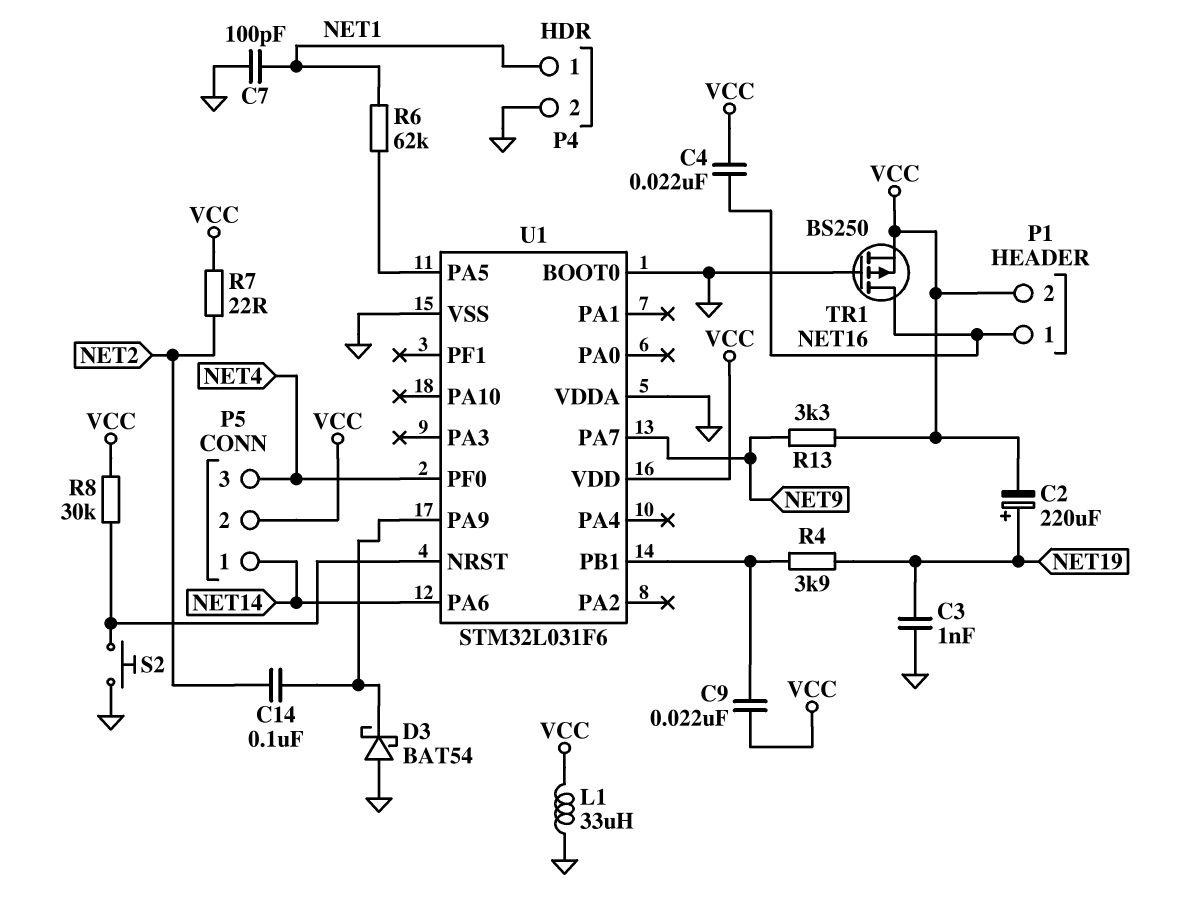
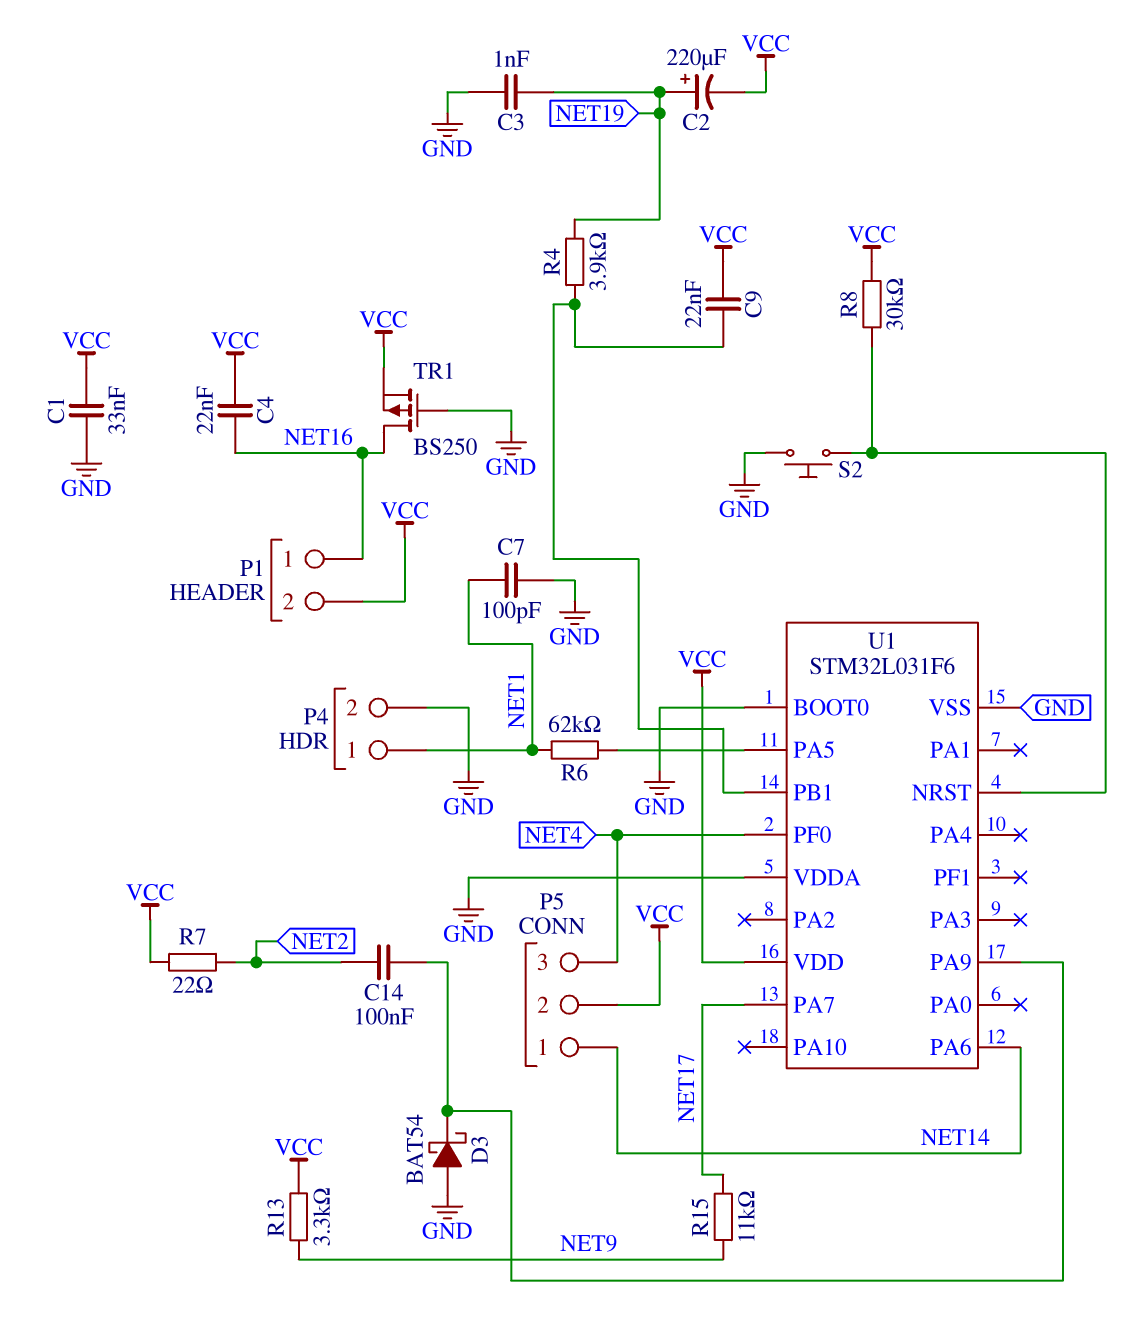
C1: none -> 33nF (GND, VCC)
L1: 33uH (GND, VCC) -> none
R15: none -> 11k (NET9, NET17)
U1 pin PA7: NET9 -> NET17

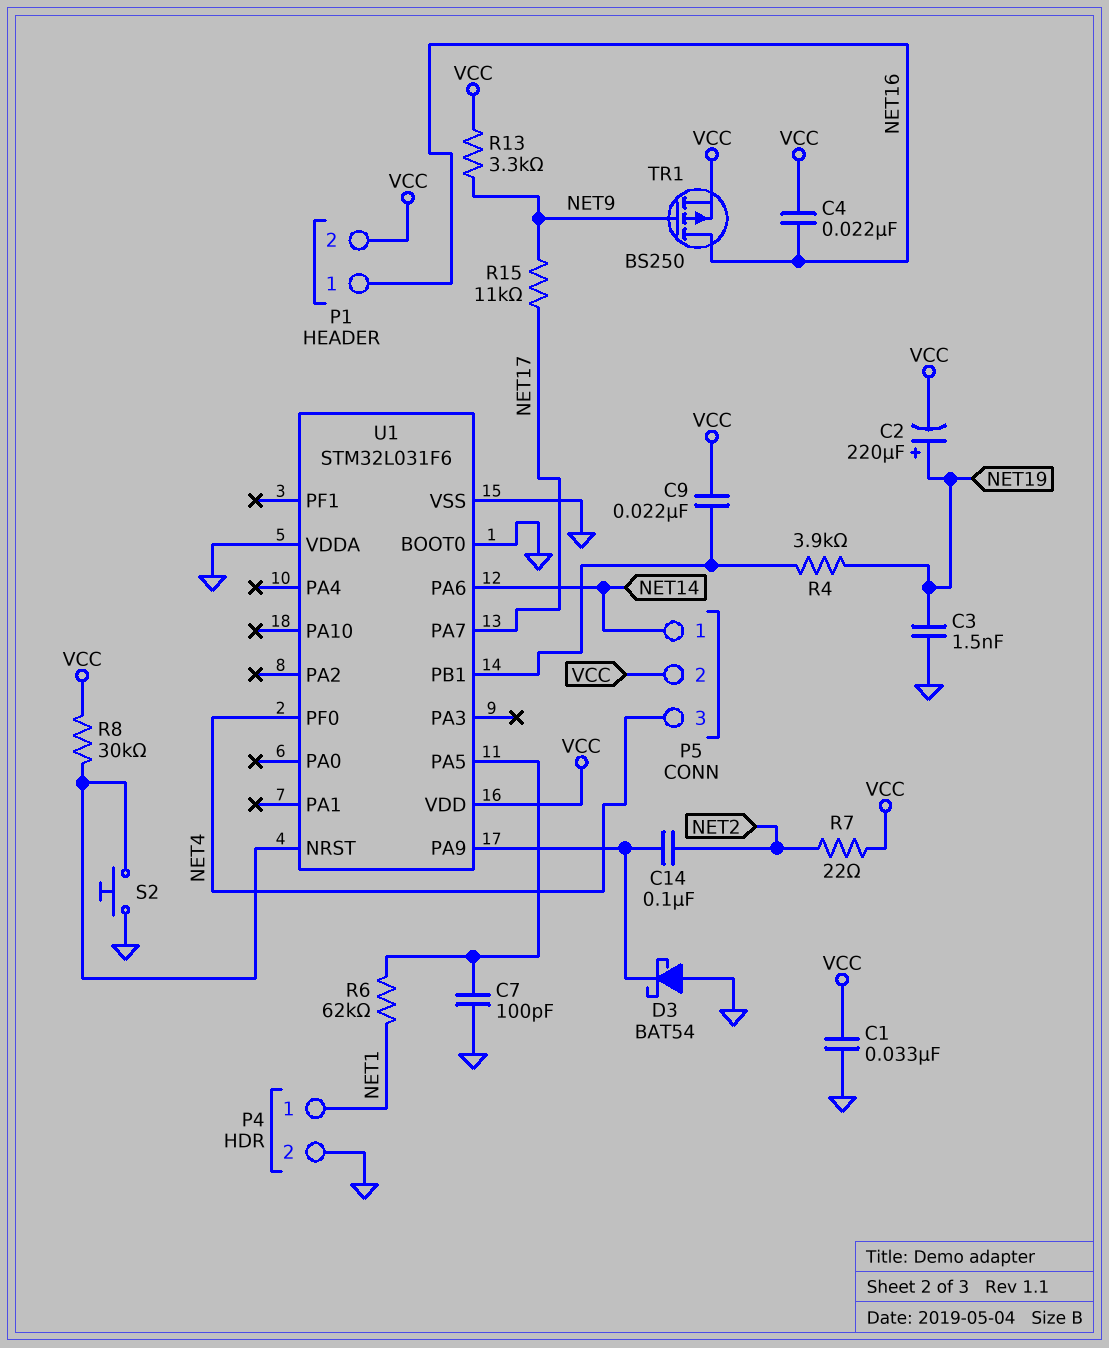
C3: 1nF (GND, NET19) -> 1.5nF (GND, NET19)
C7: 100pF (GND, NET1) -> 100pF (GND, U1/PA5)
TR1: PMOS BS250 (G GND, D NET16, S VCC) -> PMOS BS250 (G NET9, D NET16, S VCC)

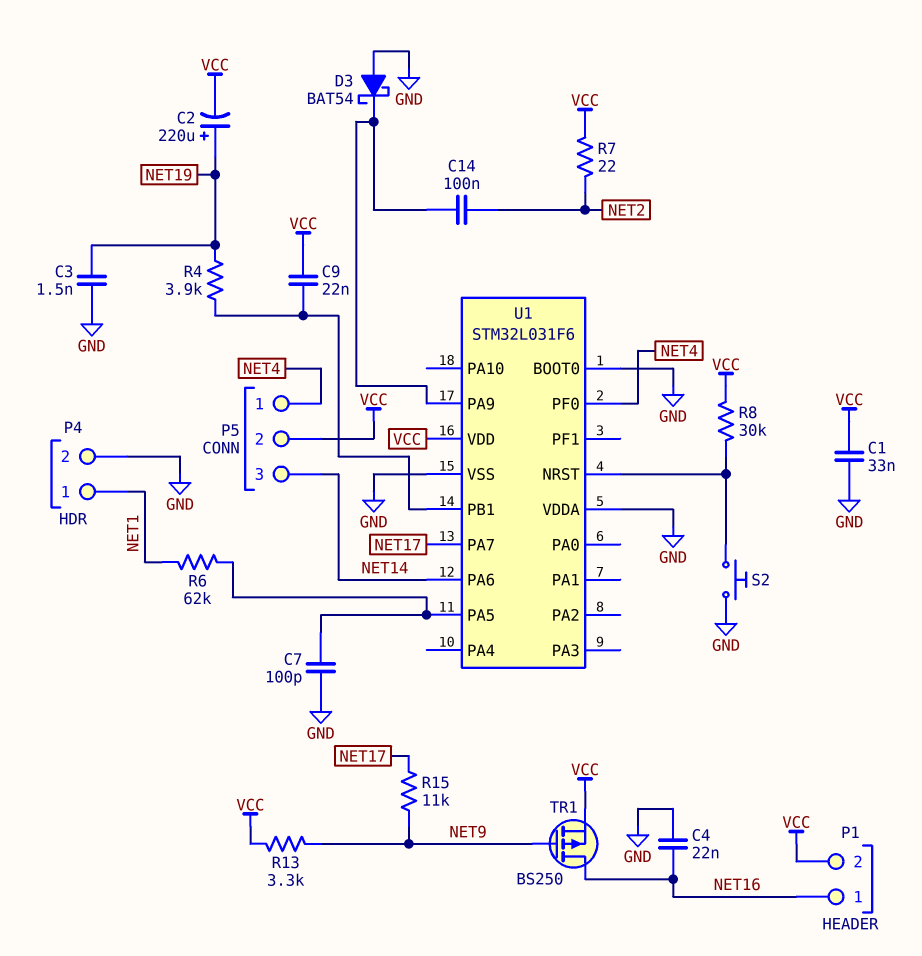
C4: 22nF (NET16, VCC) -> 22nF (GND, NET16)
P5 pin 1: NET14 -> NET4
P5 pin 3: NET4 -> NET14

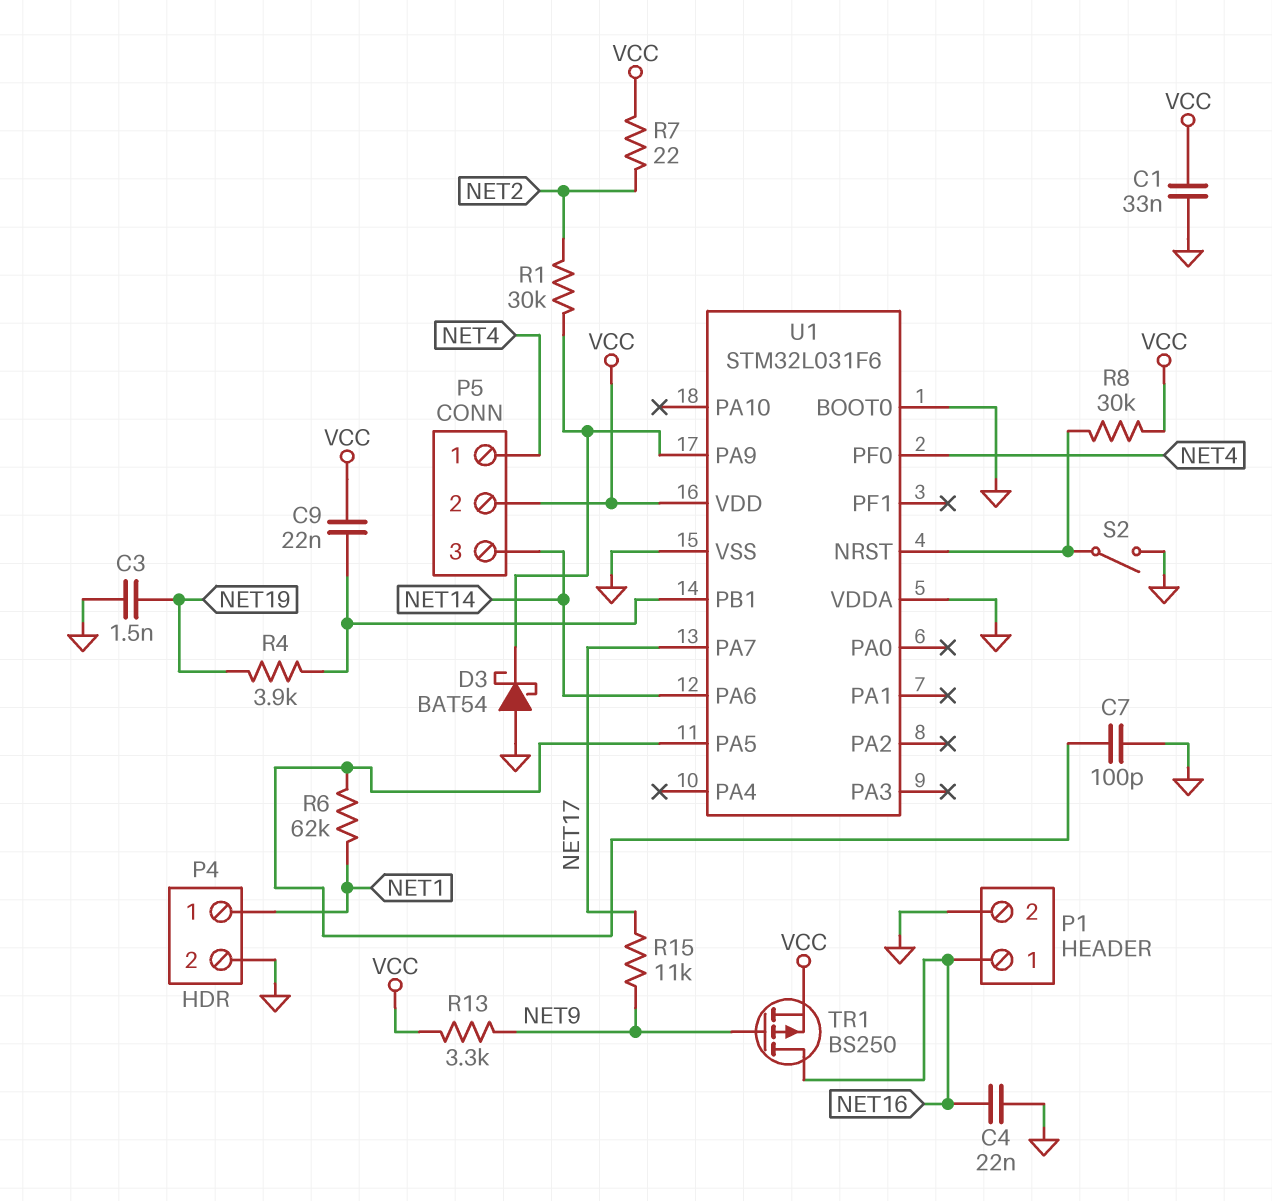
C2: 220uF (plus NET19, minus VCC) -> none
C14: 100nF (NET2, U1/PA9) -> none
P1 pin 2: VCC -> GND
R1: none -> 30k (NET2, U1/PA9)
S2: button (GND, U1/NRST) -> switch (GND, U1/NRST)

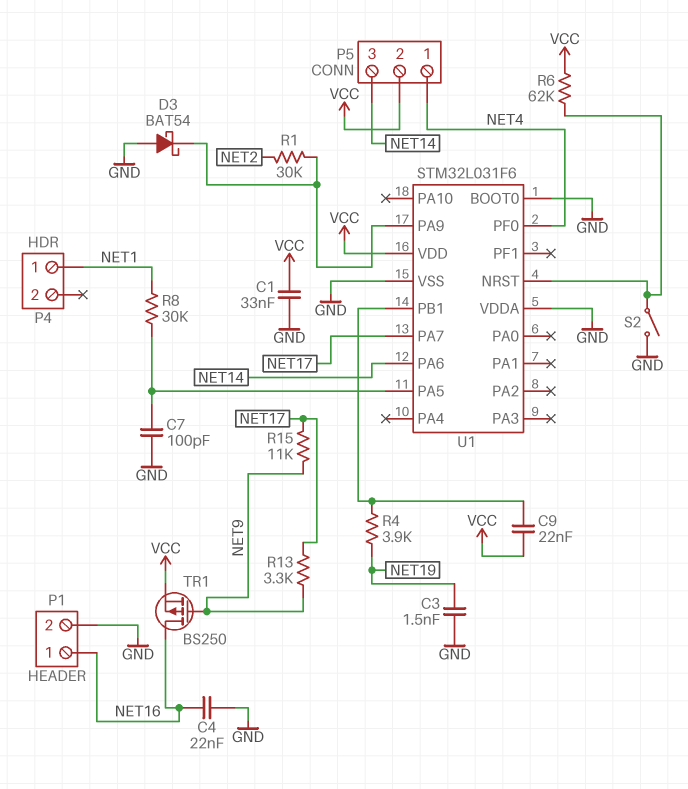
P4 pin 2: GND -> none
R6: 62k (NET1, U1/PA5) -> 62k (U1/NRST, VCC)
R7: 22 (NET2, VCC) -> none
R8: 30k (U1/NRST, VCC) -> 30k (NET1, U1/PA5)
R13: 3.3k (NET9, VCC) -> 3.3k (NET9, NET17)

